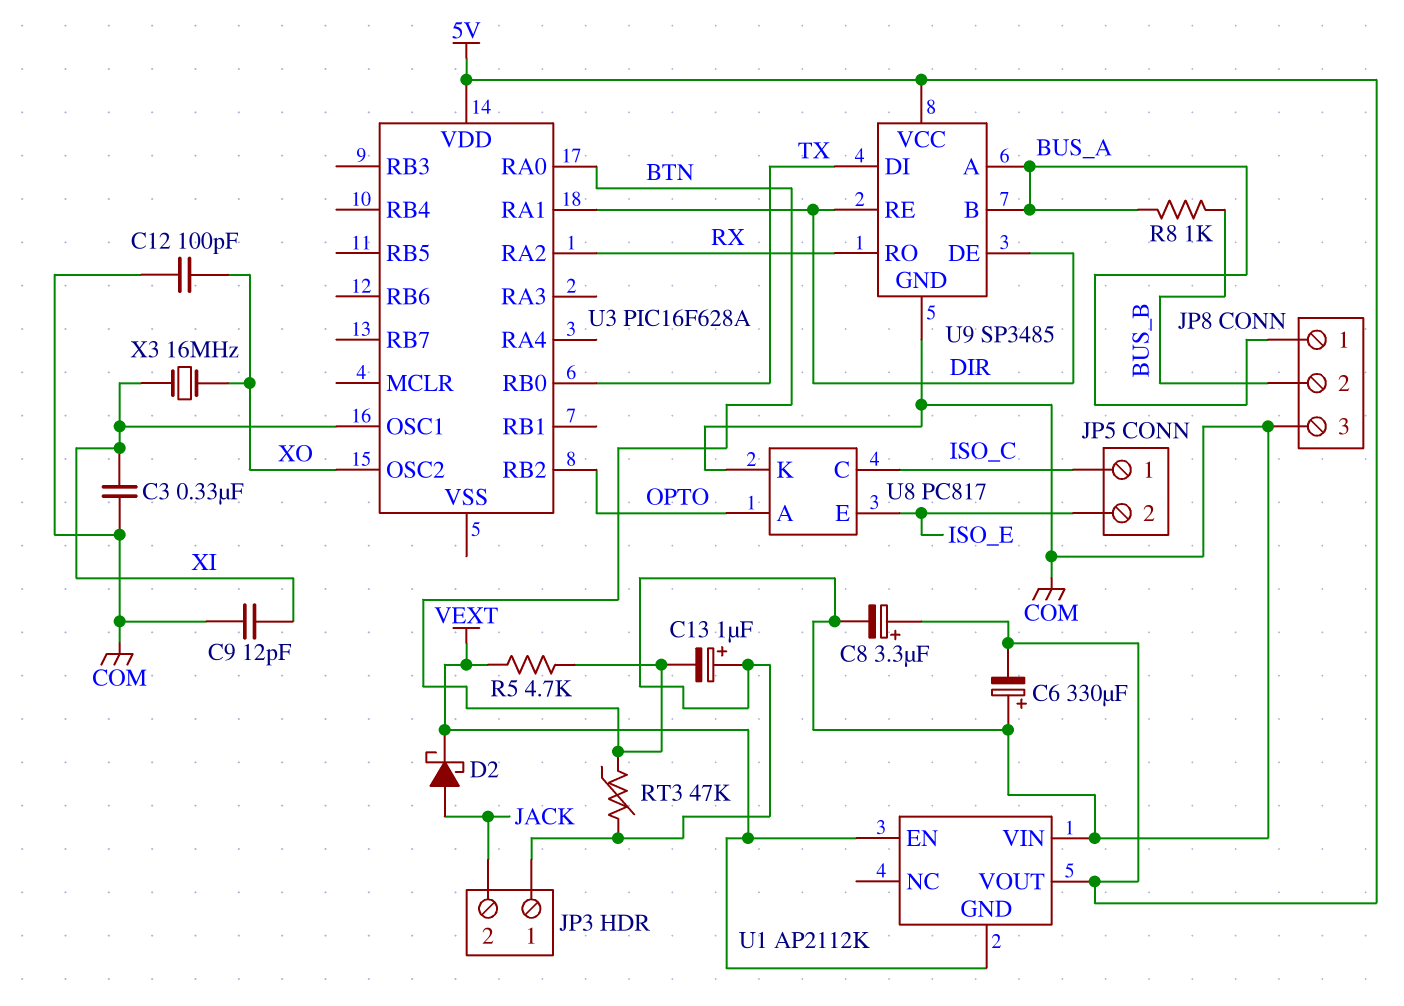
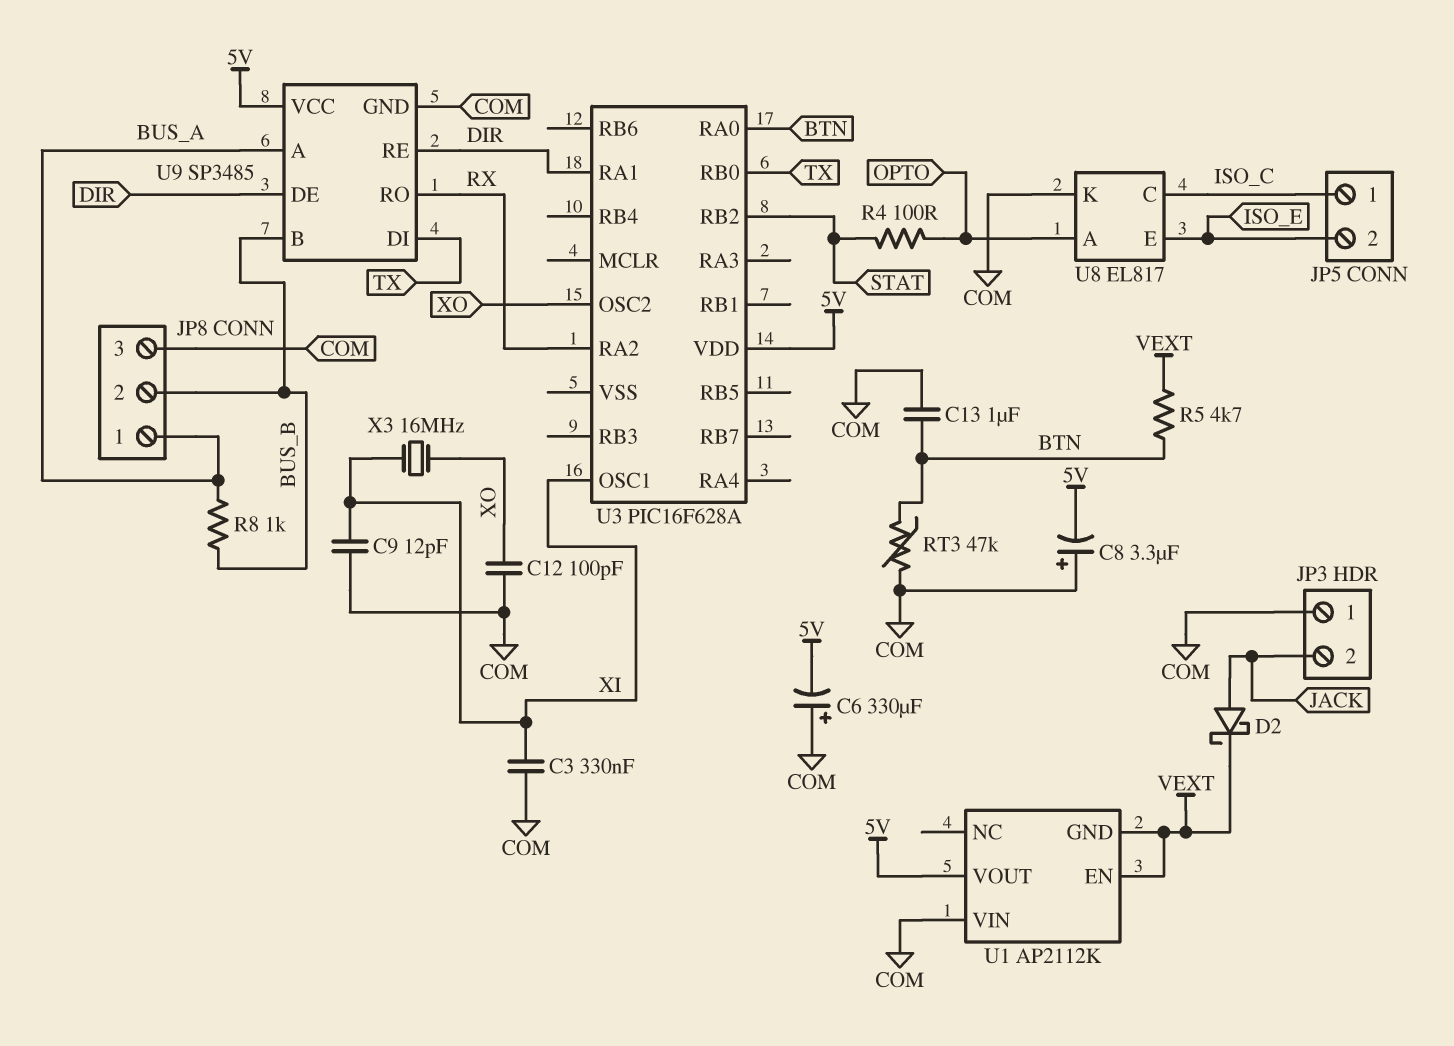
C8: 3.3uF (plus 5V, minus COM) -> 3.3uF (plus COM, minus 5V)
C13: 1uF (plus COM, minus BTN) -> 1uF (BTN, COM)
R4: none -> 100 (OPTO, STAT)
U3 pin RB2: OPTO -> STAT
U8: PC817 -> EL817
U9 pin B: BUS_A -> BUS_B

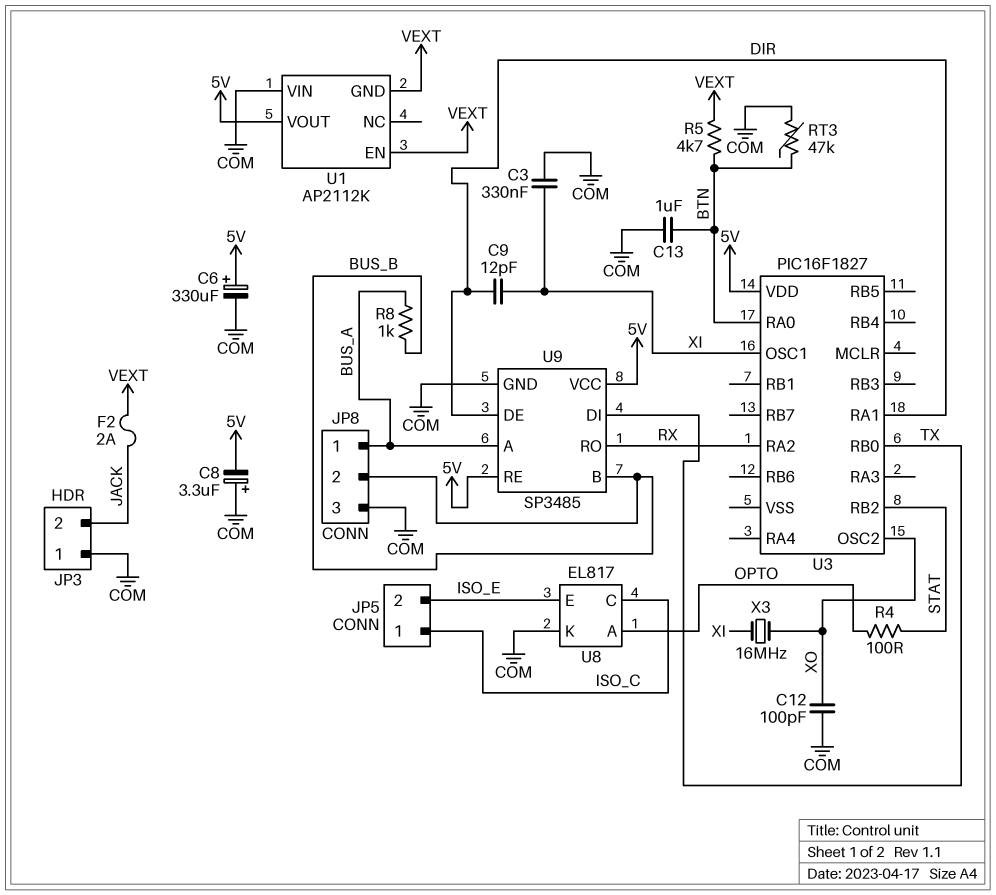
C6: 330uF (plus COM, minus 5V) -> 330uF (plus 5V, minus COM)
C9: 12pF (COM, XI) -> 12pF (DIR, XI)
D2: schottky (A JACK, K VEXT) -> none
F2: none -> 2A (JACK, VEXT)
U3: PIC16F628A -> PIC16F1827
U9 pin RE: DIR -> 5V

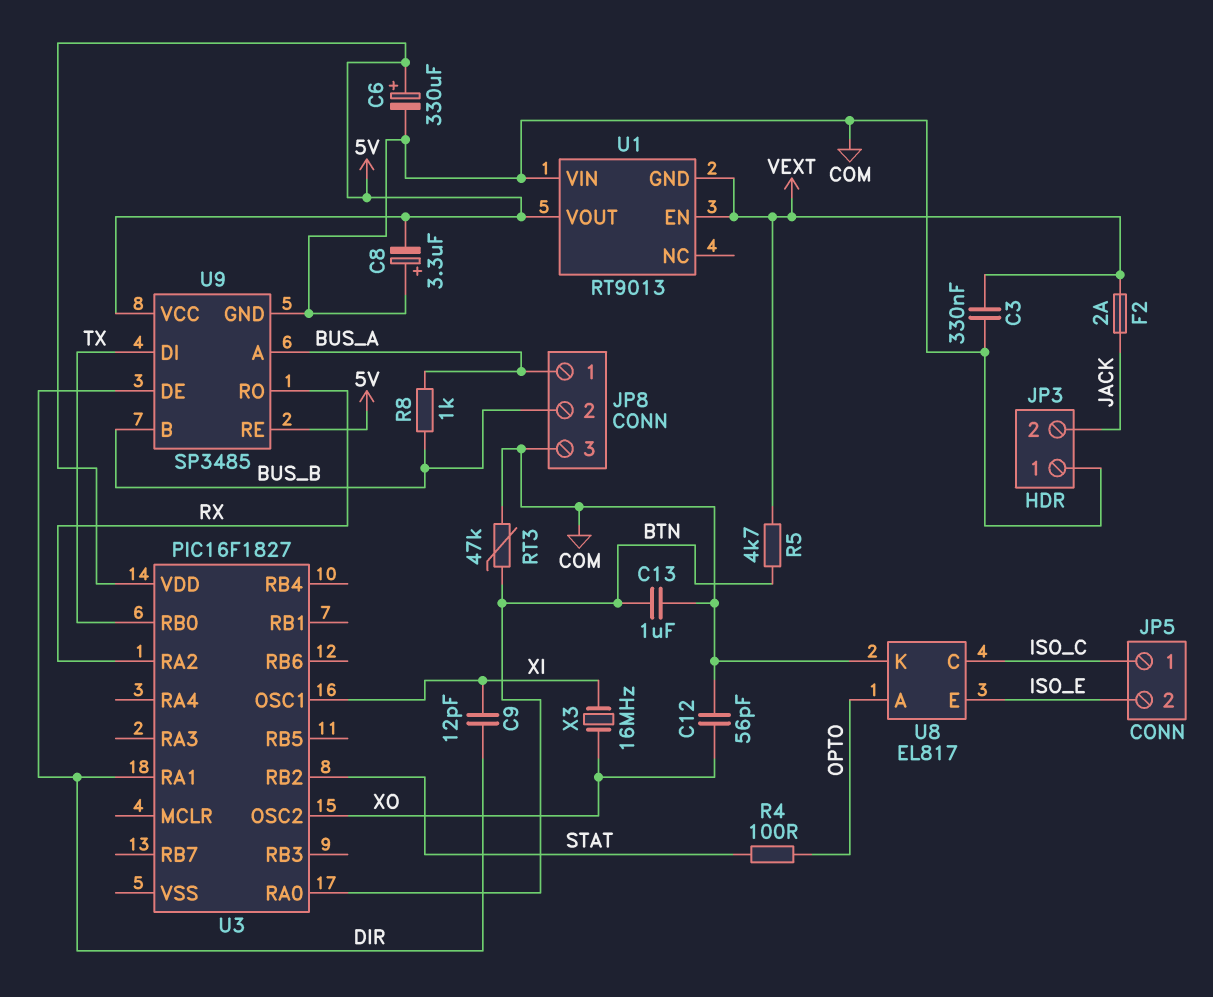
C3: 330nF (COM, XI) -> 330nF (COM, VEXT)
C12: 100pF (COM, XO) -> 56pF (COM, XO)
U1: AP2112K -> RT9013

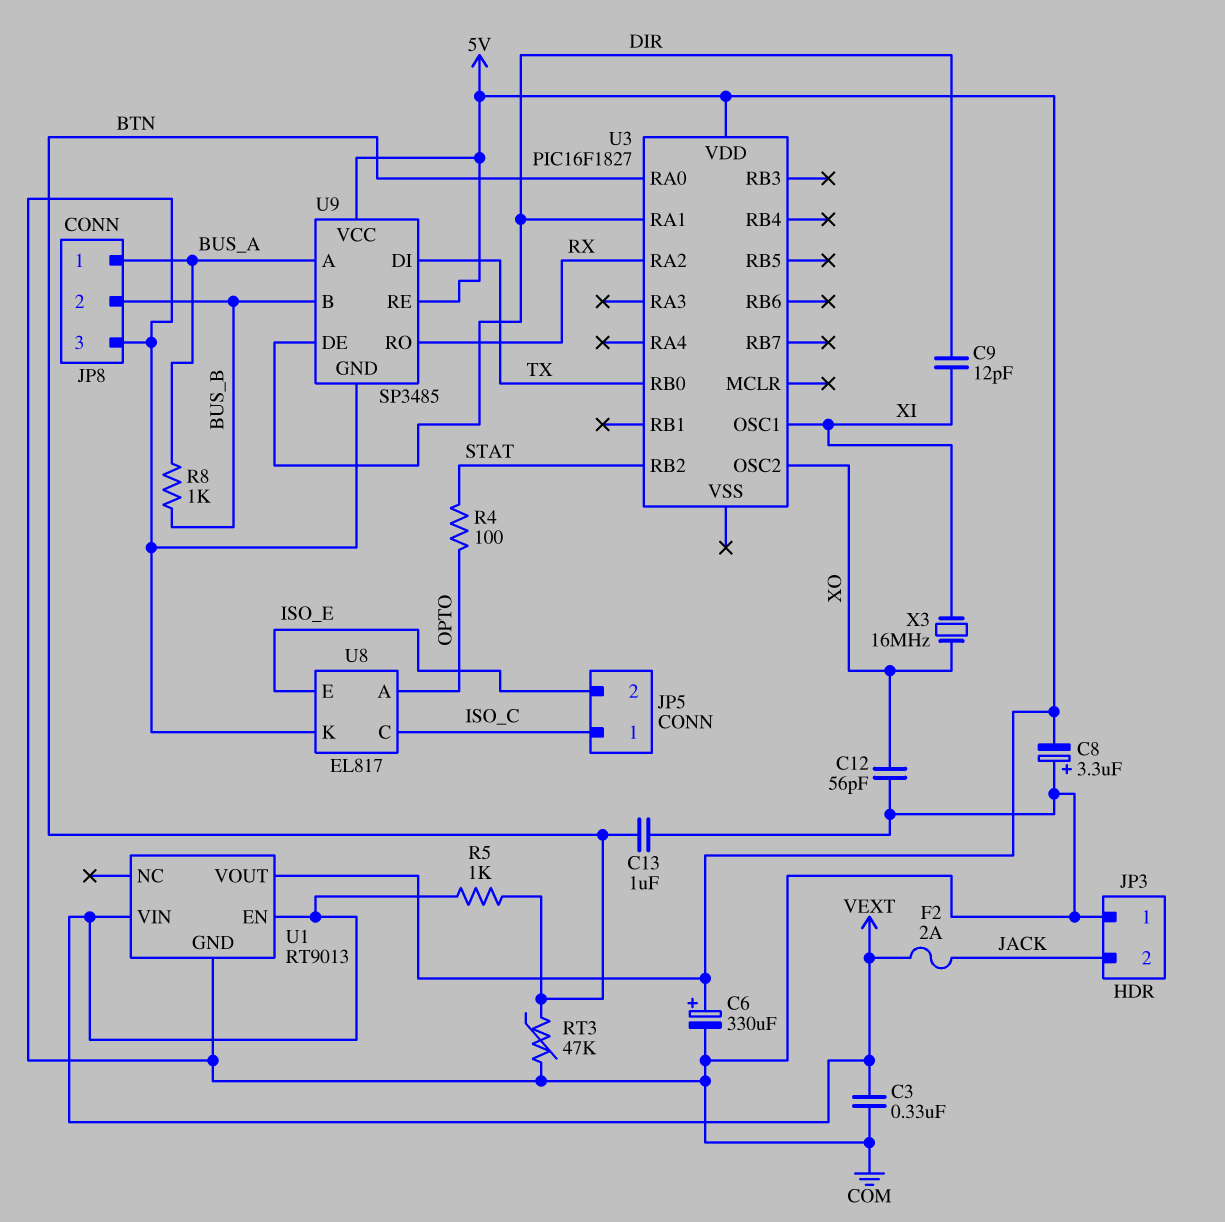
R5: 4.7k (BTN, VEXT) -> 1k (BTN, VEXT)
U1 pin GND: VEXT -> COM
U1 pin VIN: COM -> VEXT

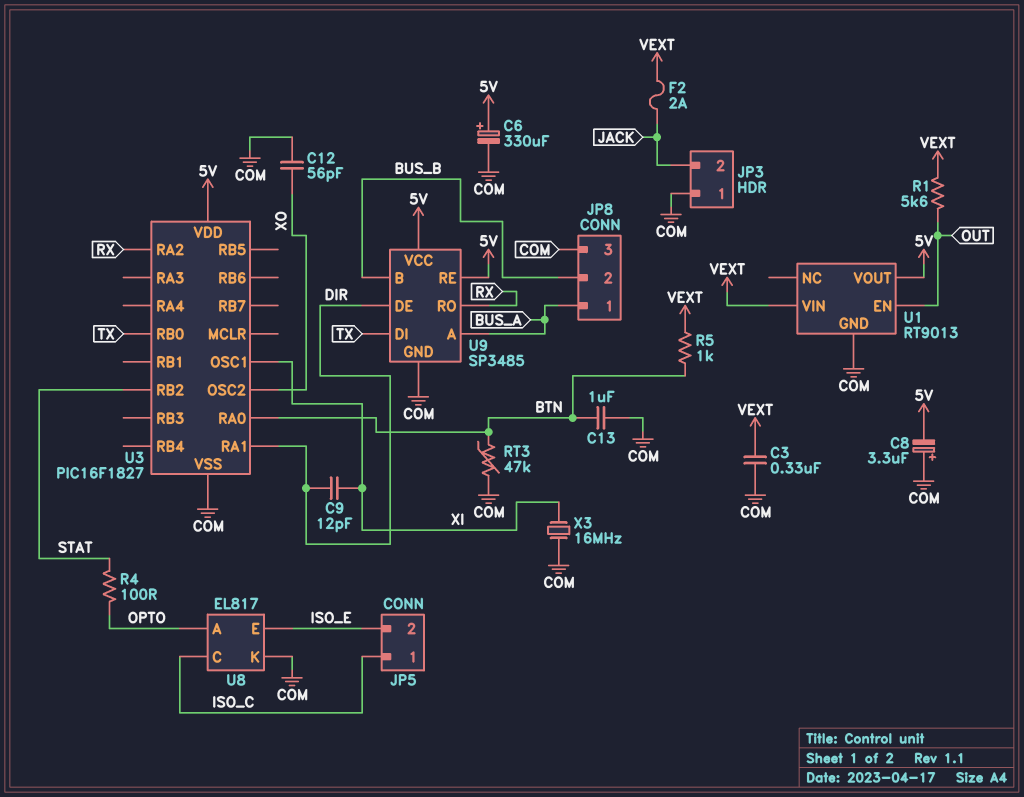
R1: none -> 5.6k (OUT, VEXT)
R8: 1k (BUS_A, BUS_B) -> none
U1 pin EN: VEXT -> OUT
U3 pin VSS: none -> COM
X3: 16MHz (XI, XO) -> 16MHz (COM, XI)

